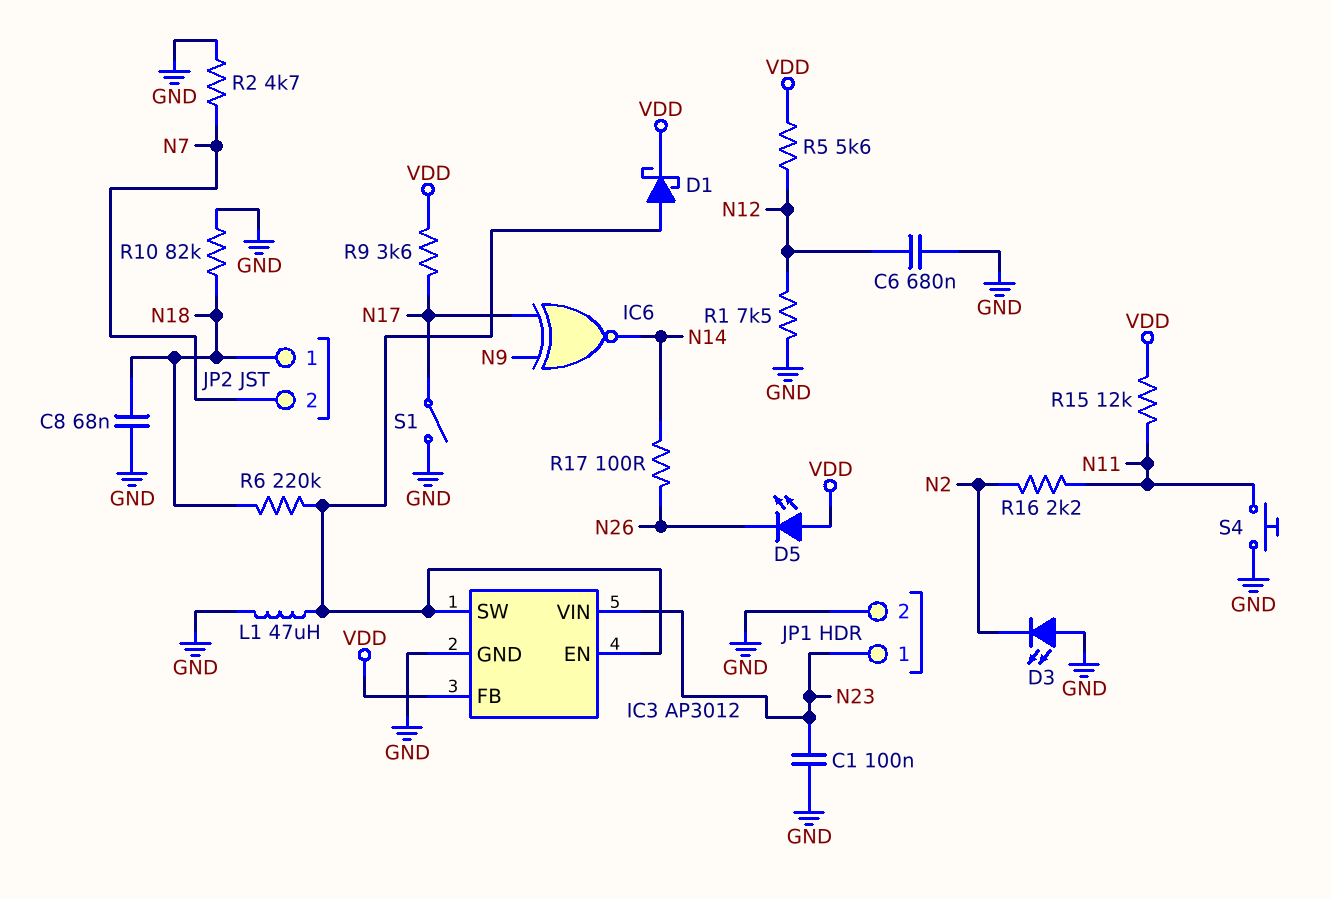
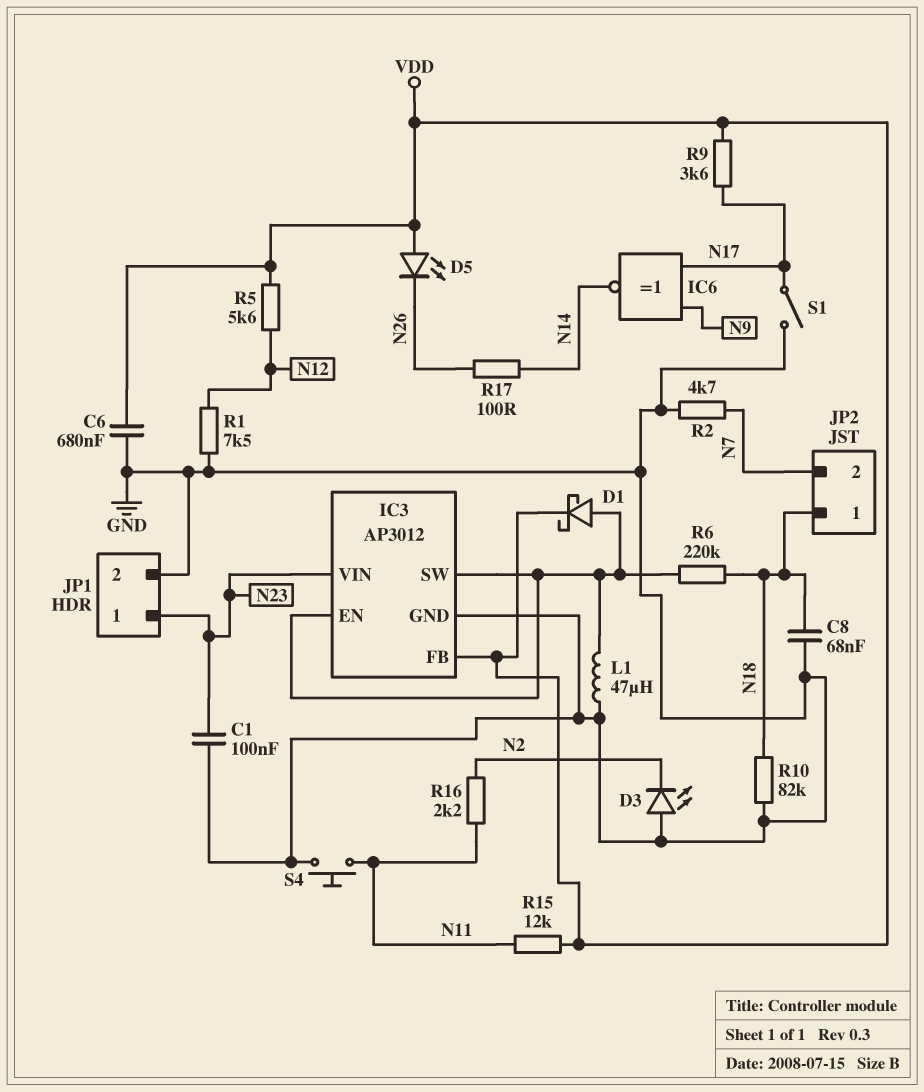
C6: 680nF (GND, N12) -> 680nF (GND, VDD)

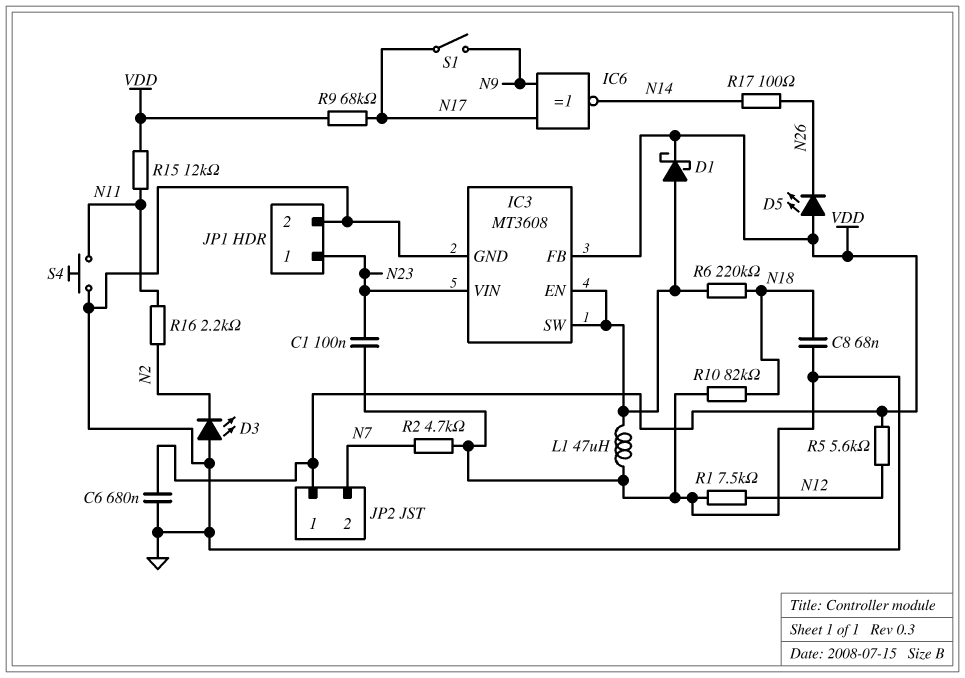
IC3: AP3012 -> MT3608
JP2 pin 1: N18 -> VDD
R9: 3.6k (N17, VDD) -> 68k (N17, VDD)
S1: switch (GND, N17) -> switch (N9, N17)

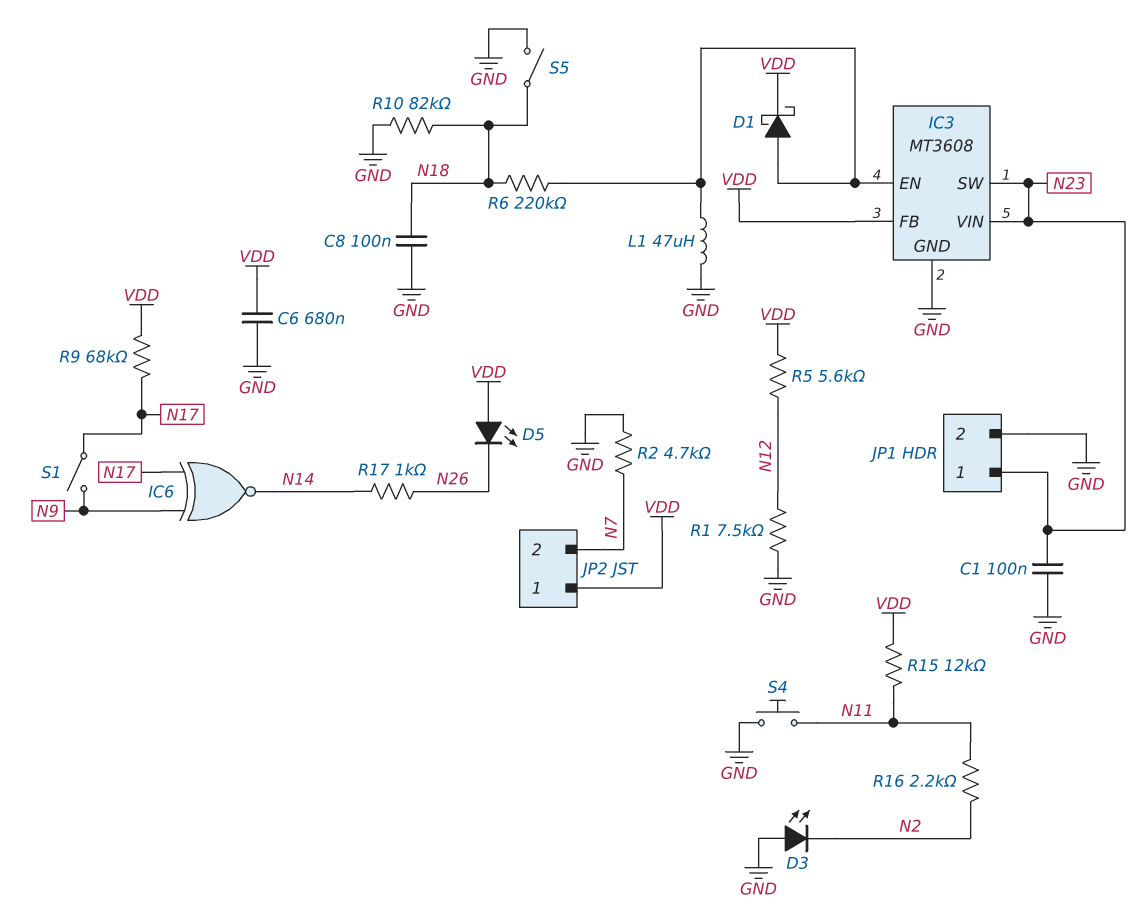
C8: 68nF (GND, N18) -> 100nF (GND, N18)
IC3 pin SW: IC3/EN -> N23
R17: 100 (N14, N26) -> 1k (N14, N26)
S5: none -> switch (GND, N18)

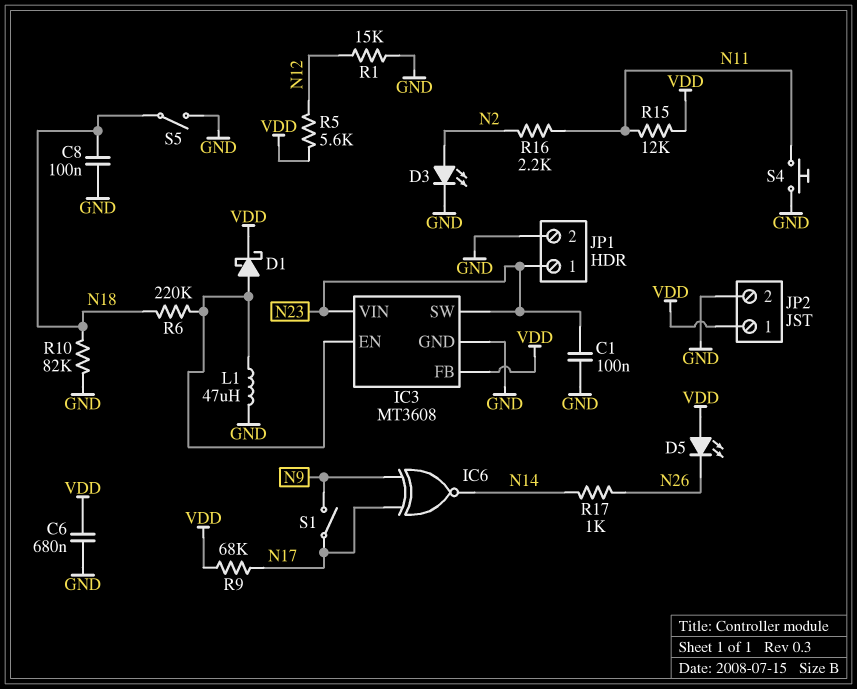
D3: LED (A GND, K N2) -> LED (A N2, K GND)
JP2 pin 2: N7 -> GND
R1: 7.5k (GND, N12) -> 15k (GND, N12)
R2: 4.7k (GND, N7) -> none

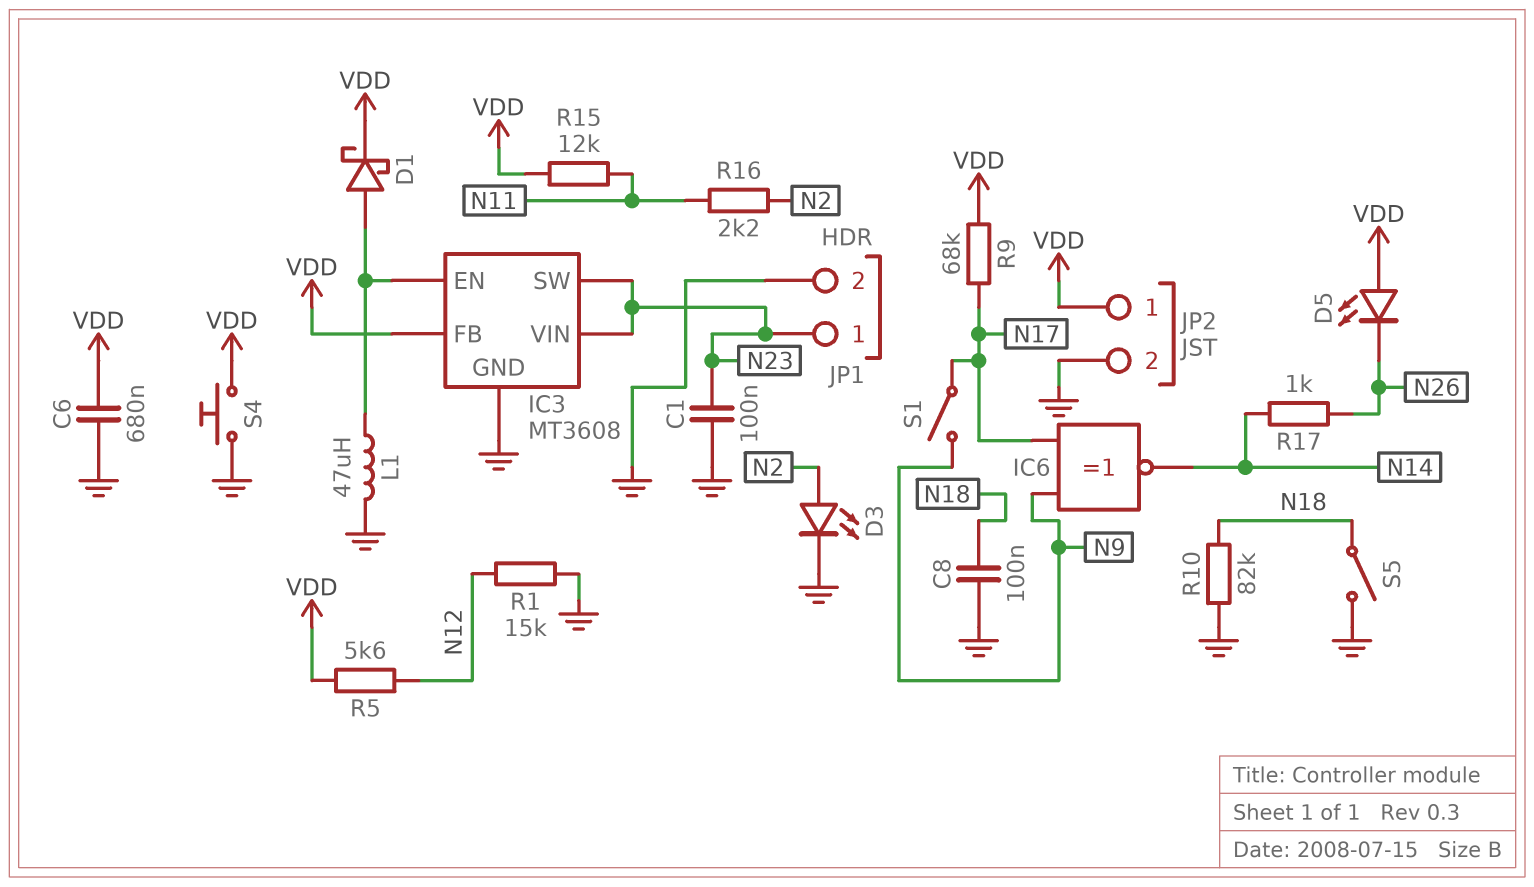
R6: 220k (IC3/EN, N18) -> none
S4: button (GND, N11) -> button (GND, VDD)

